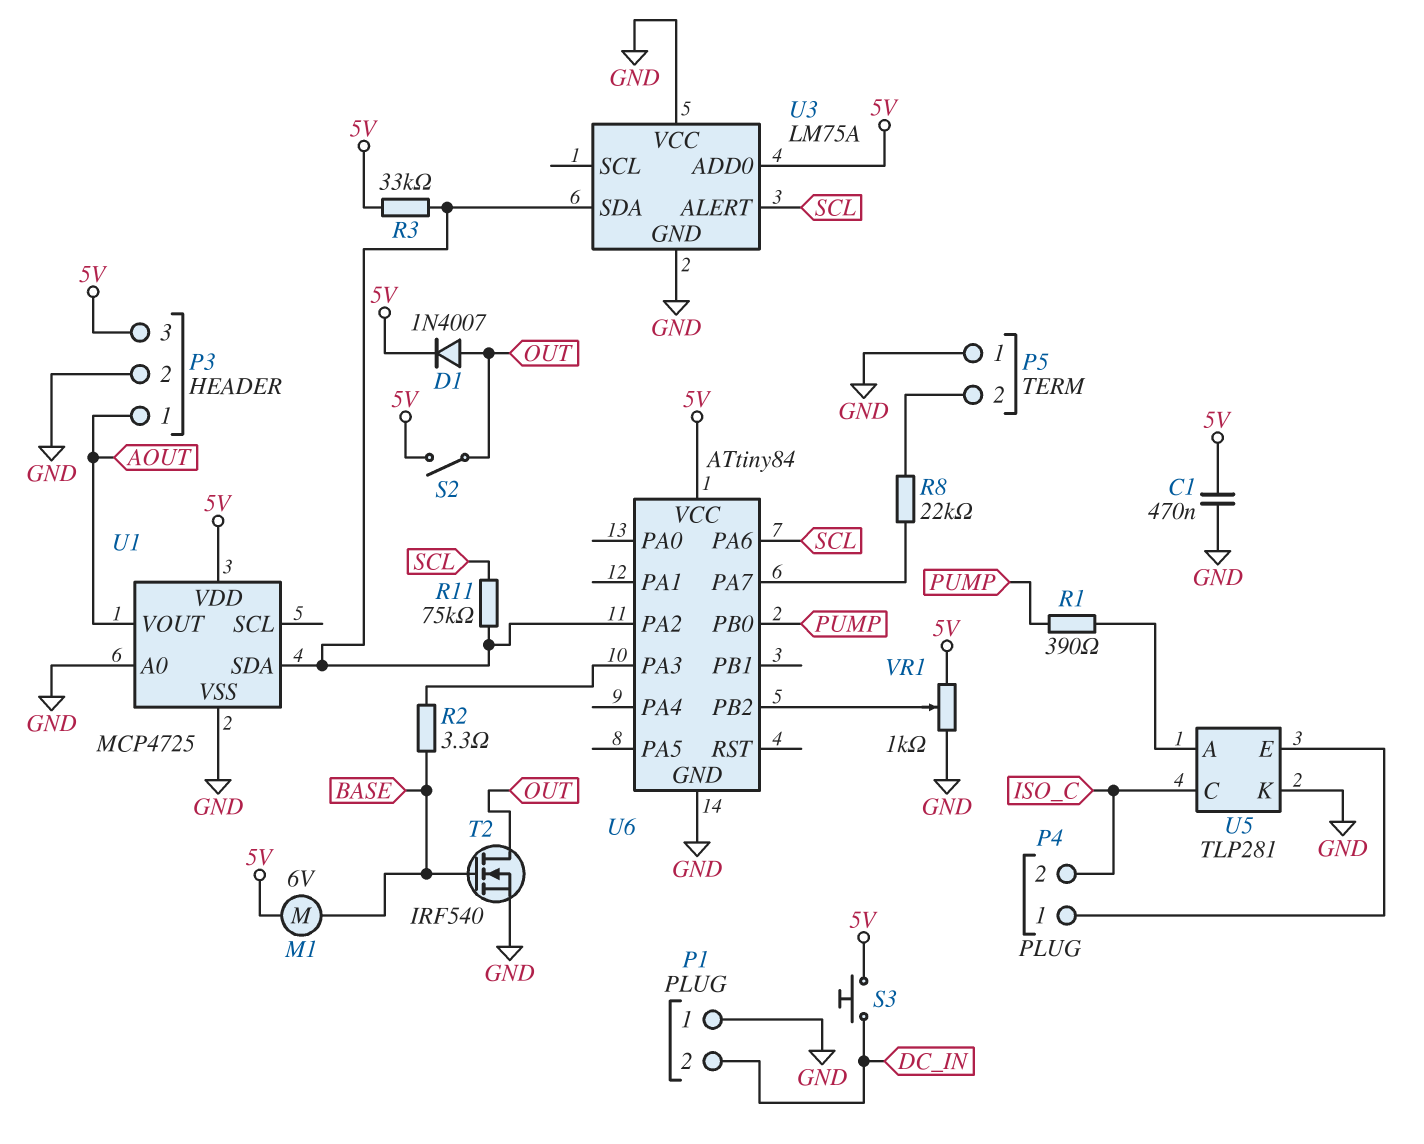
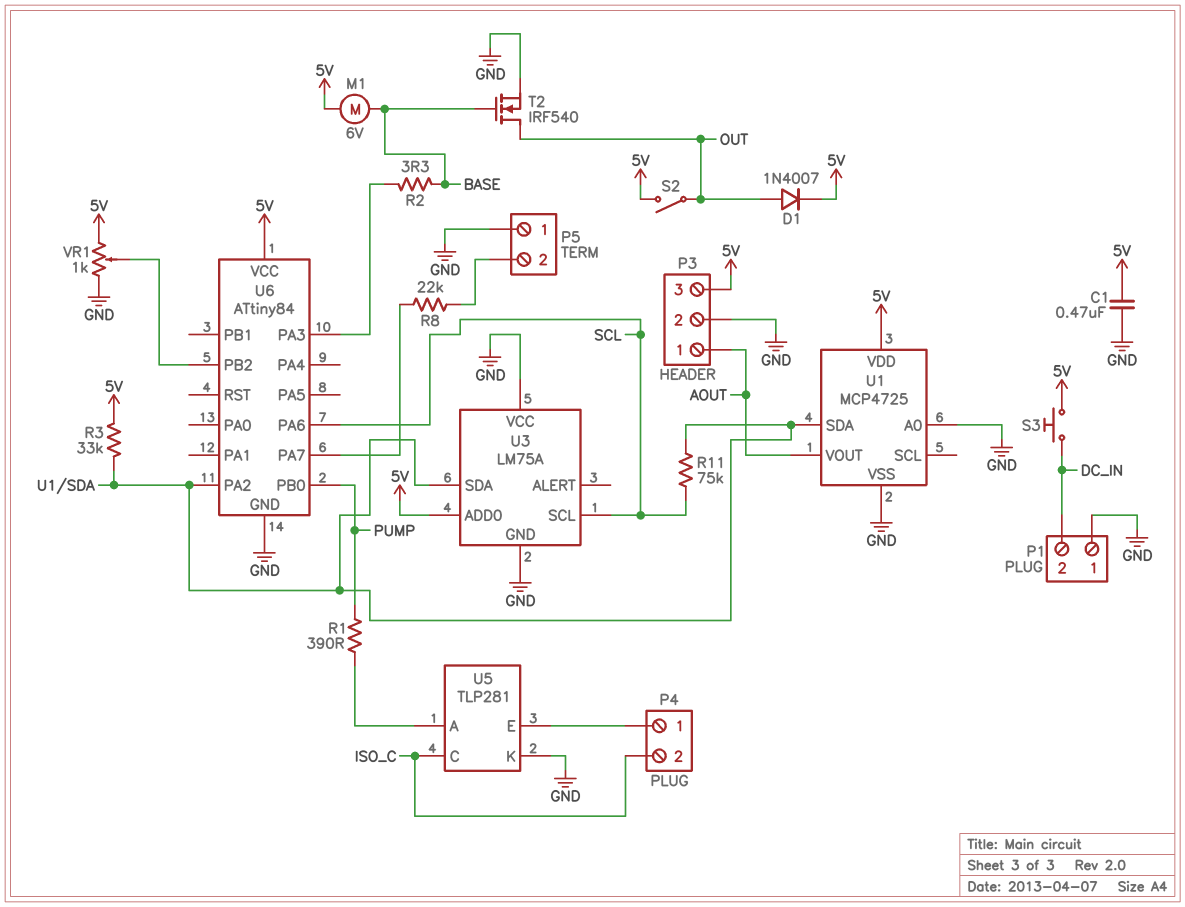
U3 pin ALERT: SCL -> none
U3 pin SCL: none -> SCL

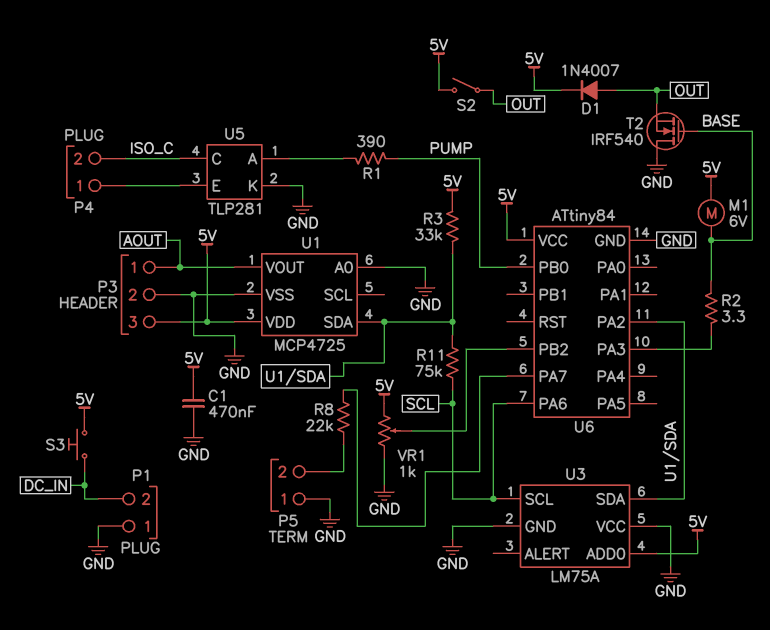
T2: NMOS IRF540 (G BASE, D OUT, S GND) -> NMOS IRF540 (G BASE, D GND, S OUT)

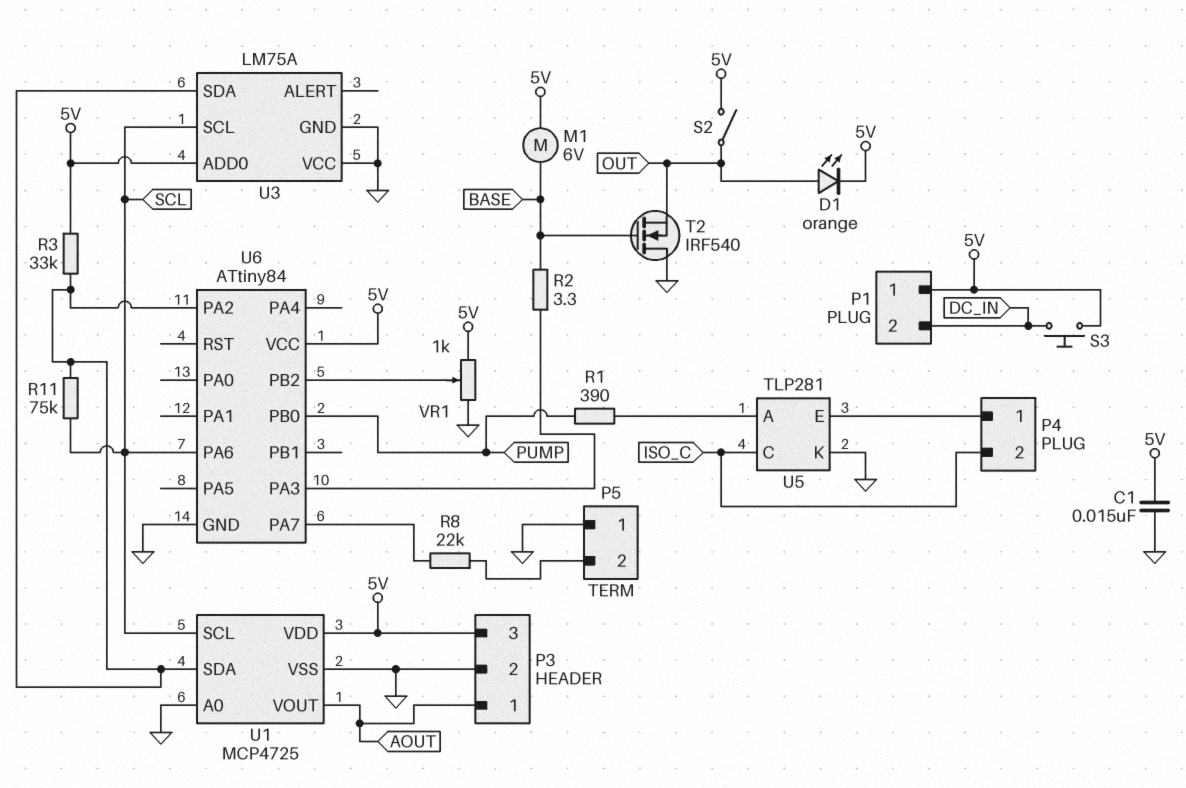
C1: 470nF (5V, GND) -> 15nF (5V, GND)
D1: diode 1N4007 (A OUT, K 5V) -> LED orange (A OUT, K 5V)
P1 pin 1: GND -> 5V
U1 pin SCL: none -> SCL

